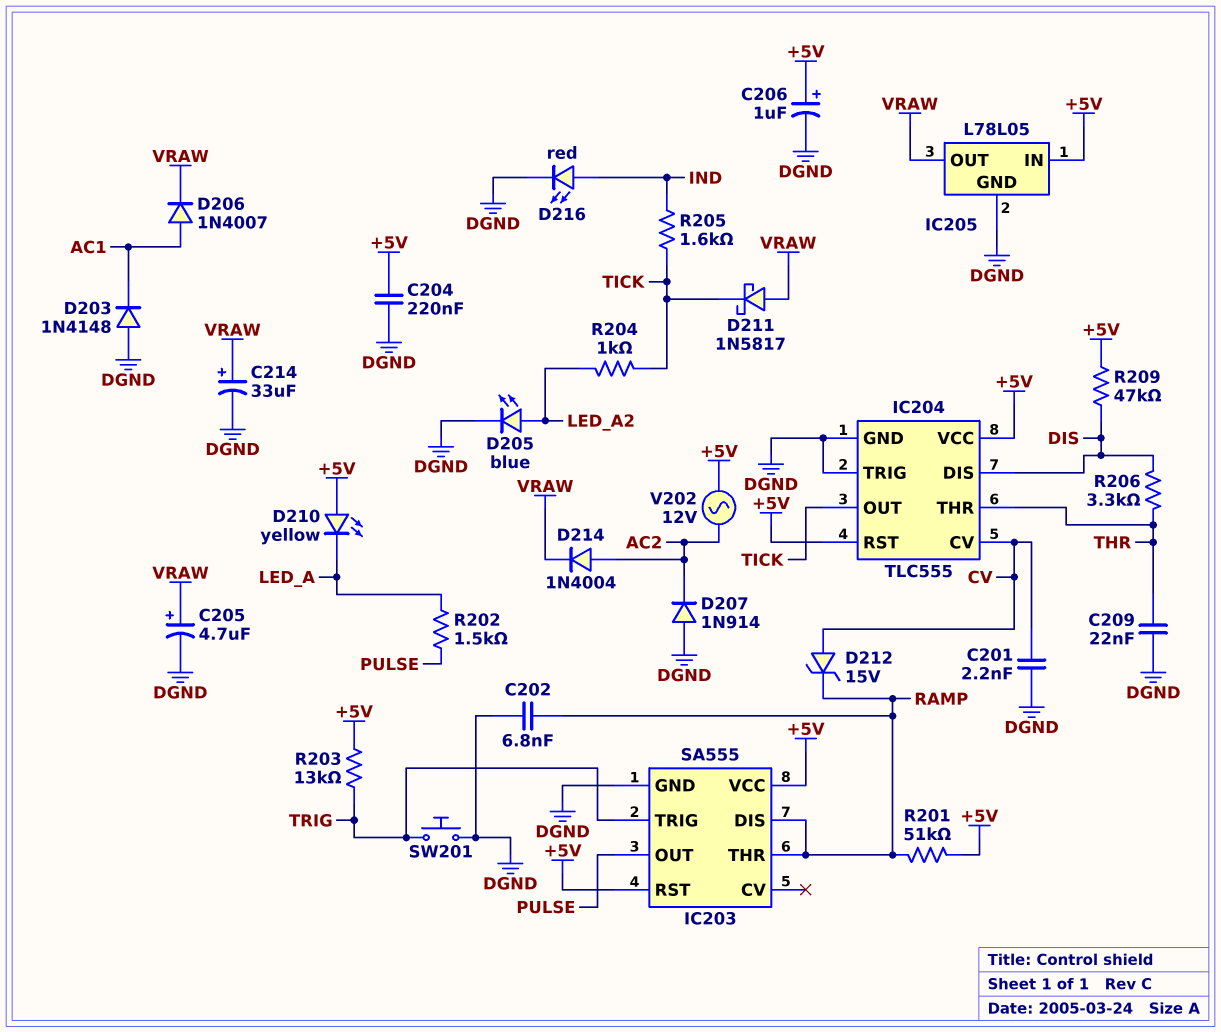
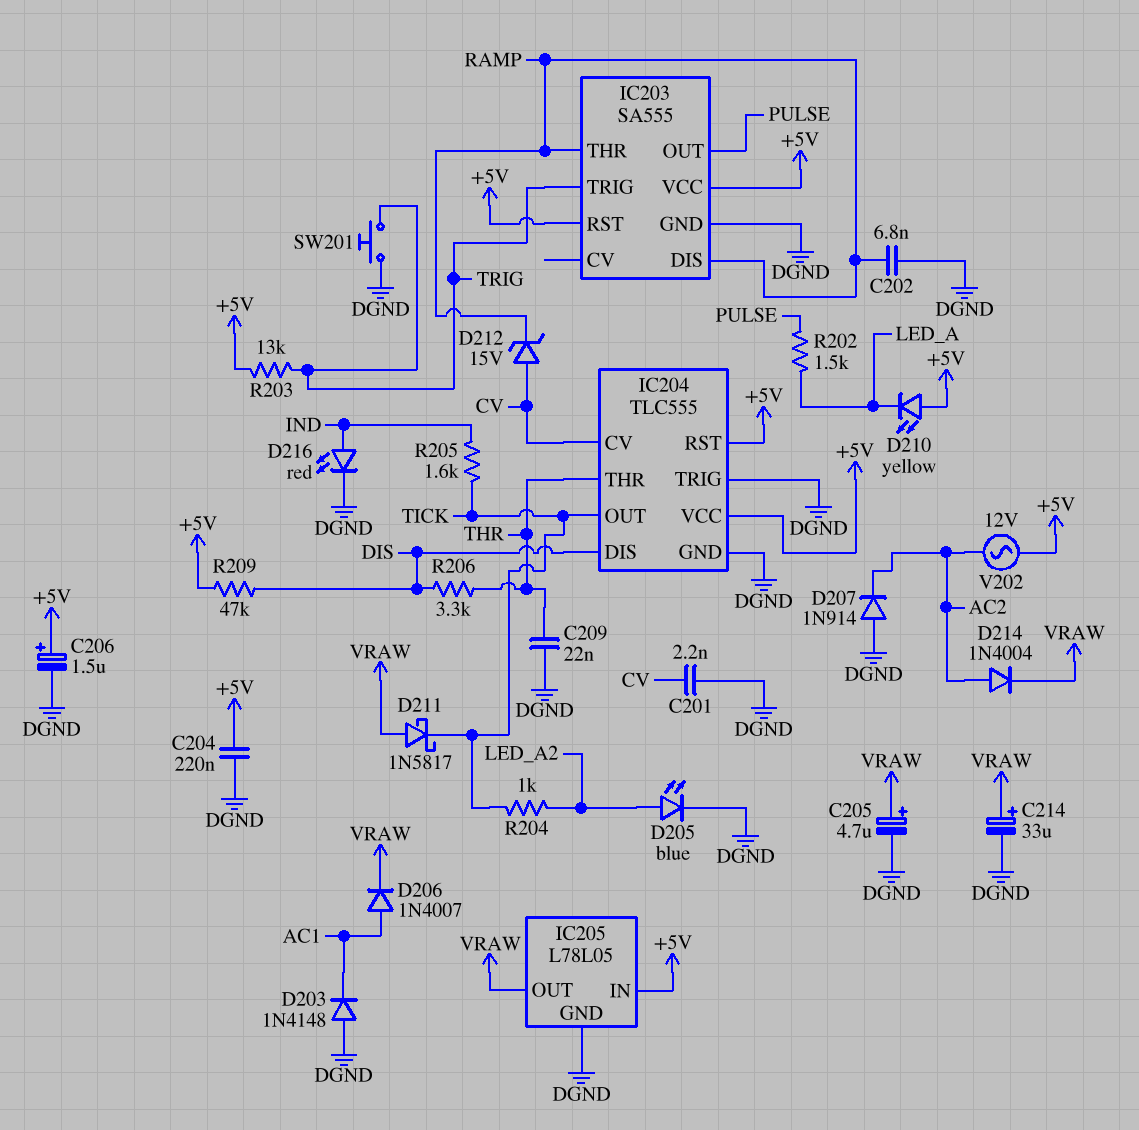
C206: 1uF (plus +5V, minus DGND) -> 1.5uF (plus +5V, minus DGND)
R201: 51k (+5V, RAMP) -> none

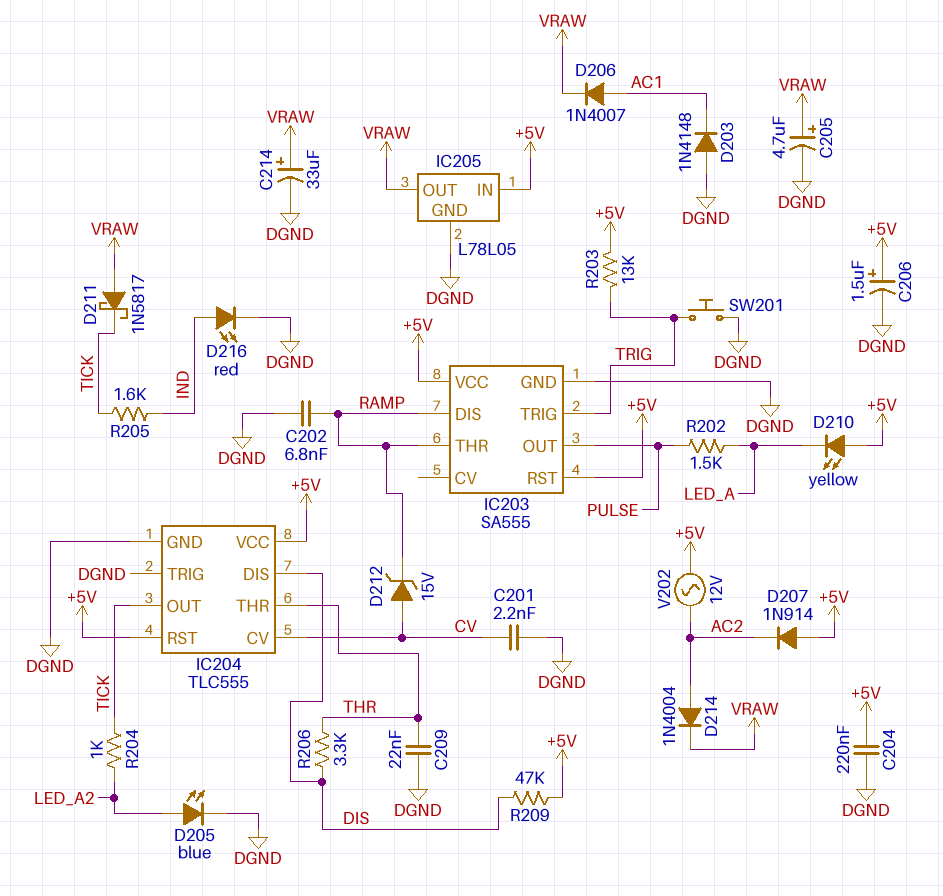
D207: diode 1N914 (A DGND, K AC2) -> diode 1N914 (A +5V, K AC2)

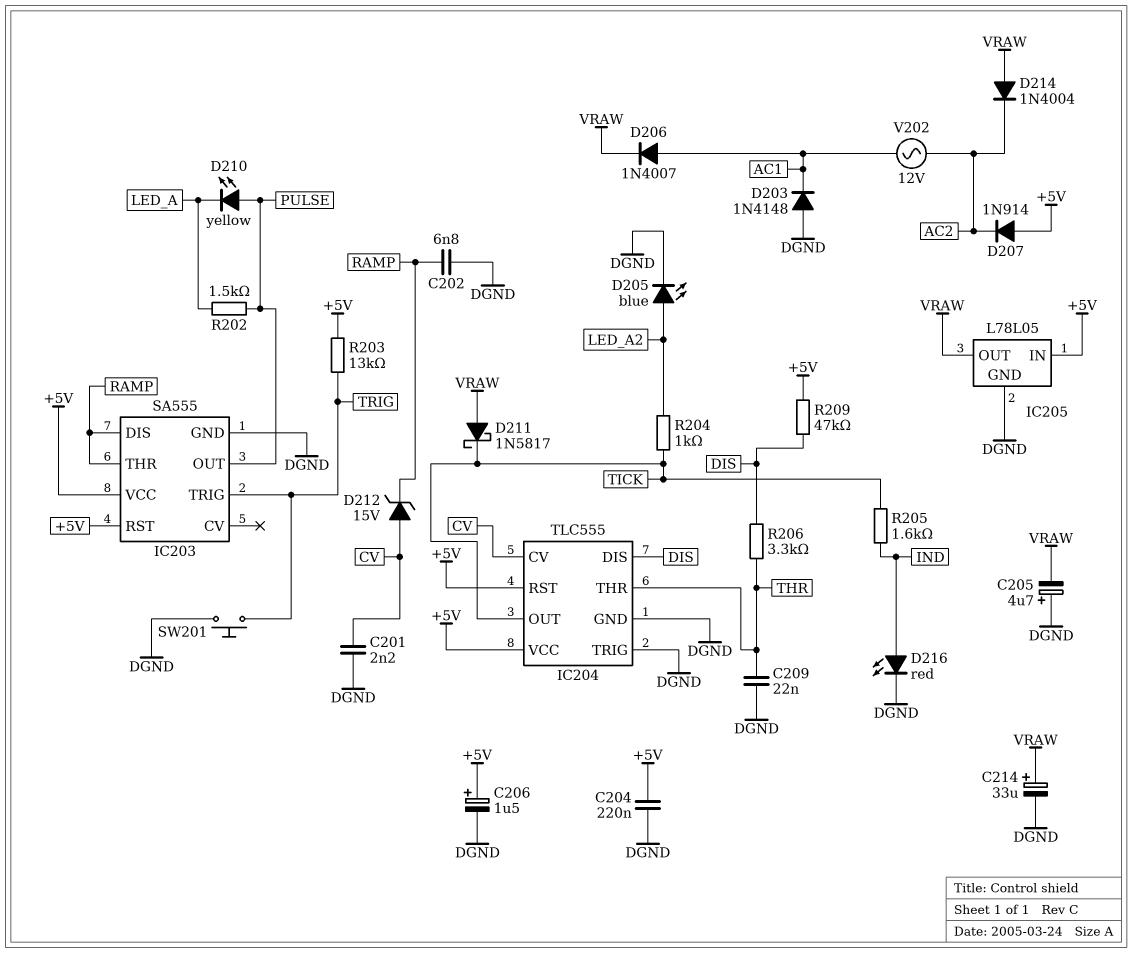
C205: 4.7uF (plus VRAW, minus DGND) -> 4.7uF (plus DGND, minus VRAW)
D210: LED yellow (A +5V, K LED_A) -> LED yellow (A PULSE, K LED_A)
D214: diode 1N4004 (A AC2, K VRAW) -> diode 1N4004 (A VRAW, K AC2)
V202: AC 12V (+5V, AC2) -> AC 12V (AC1, AC2)

